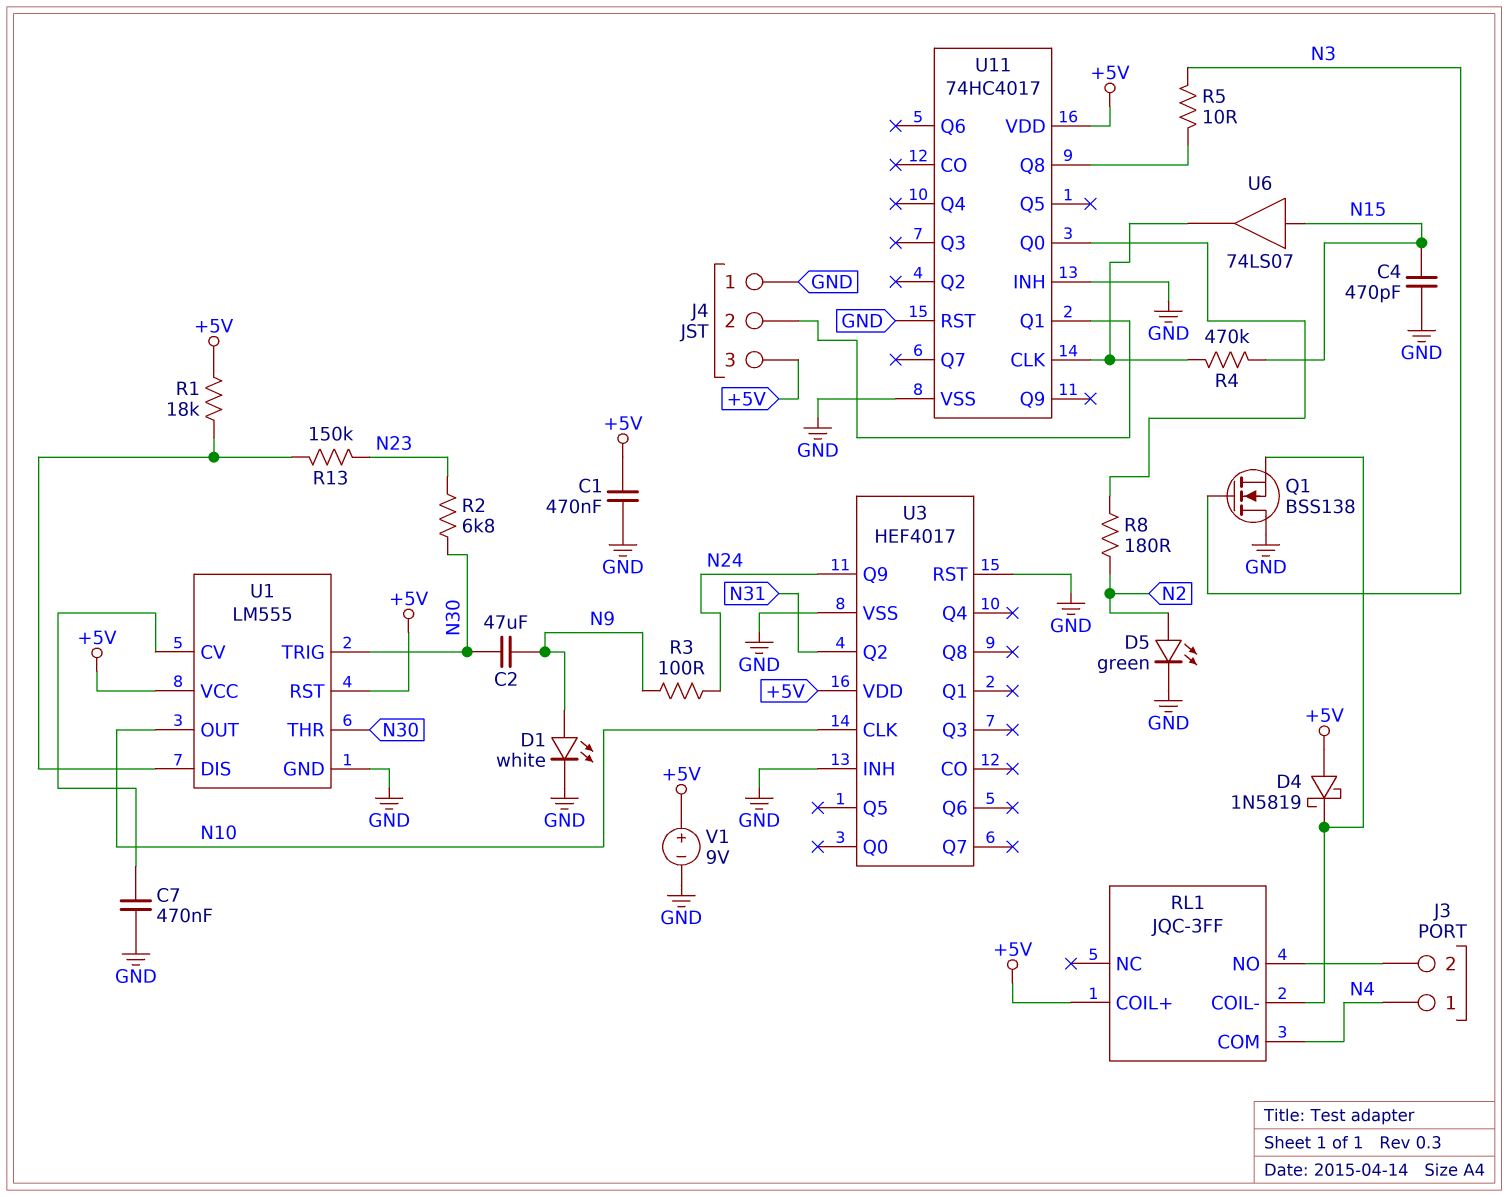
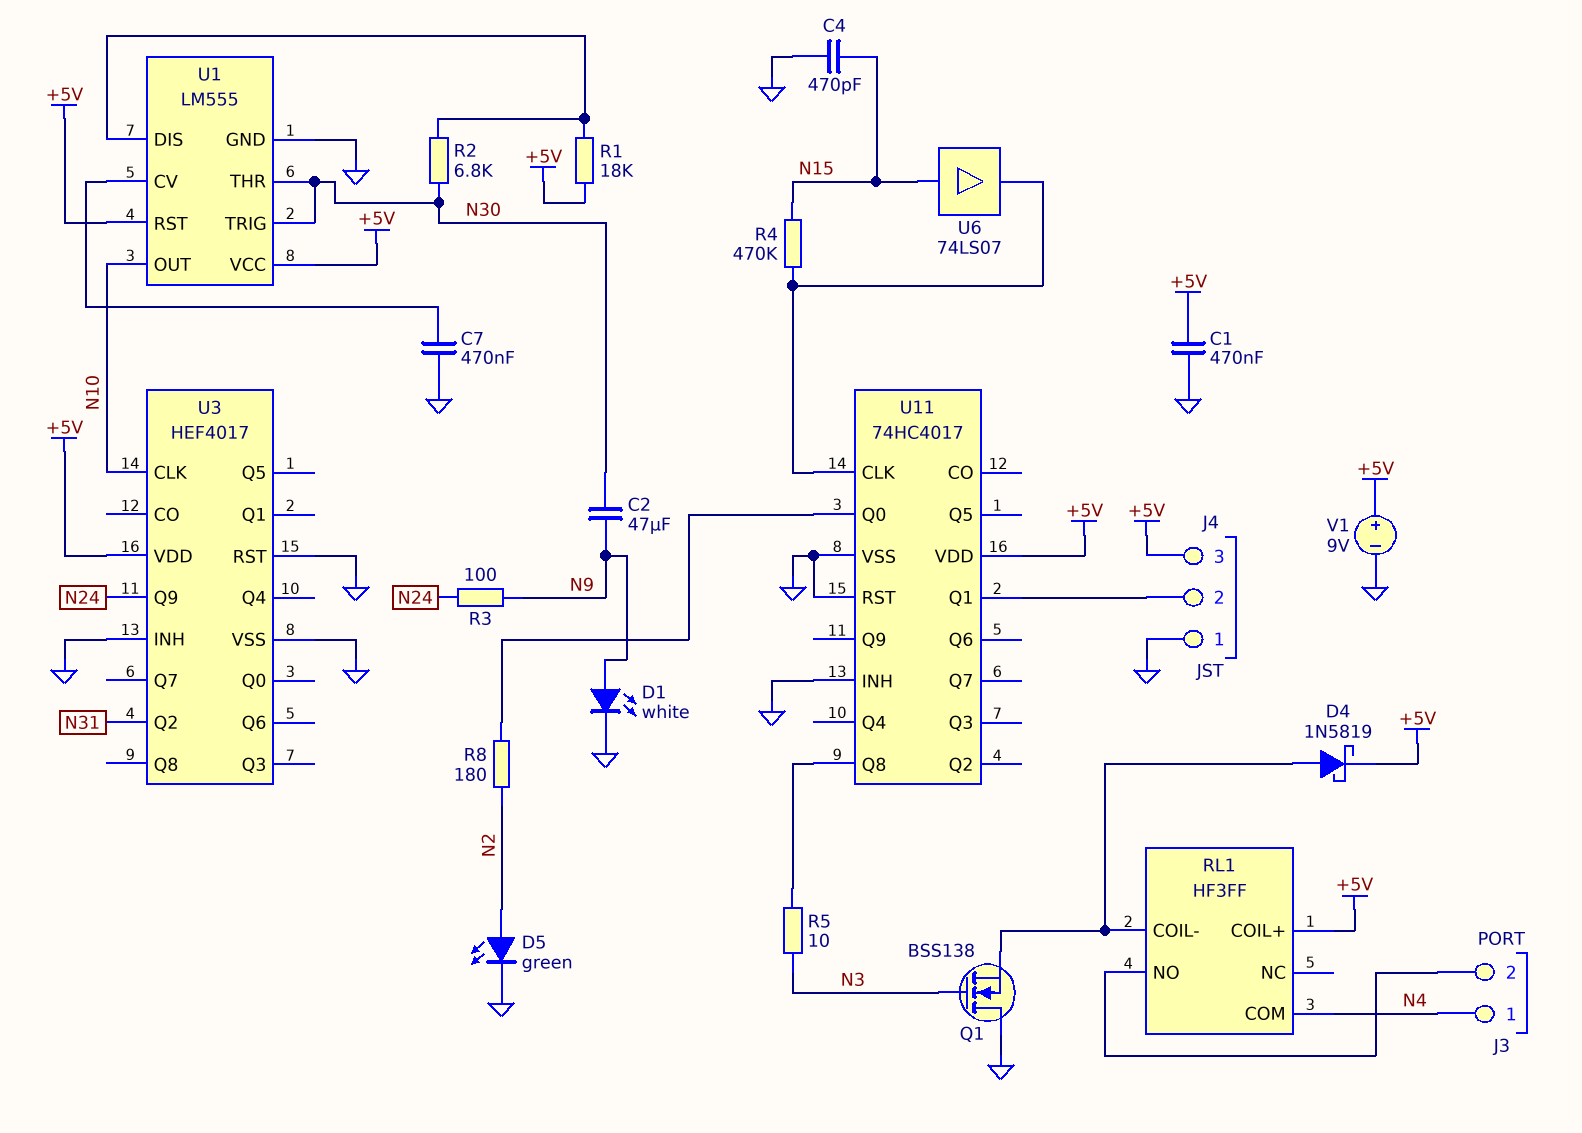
D4: schottky 1N5819 (A +5V, K RL1/COIL-) -> schottky 1N5819 (A RL1/COIL-, K +5V)
R2: 6.8k (N23, N30) -> 6.8k (N30, U1/DIS)
R13: 150k (N23, U1/DIS) -> none
RL1: JQC-3FF -> HF3FF

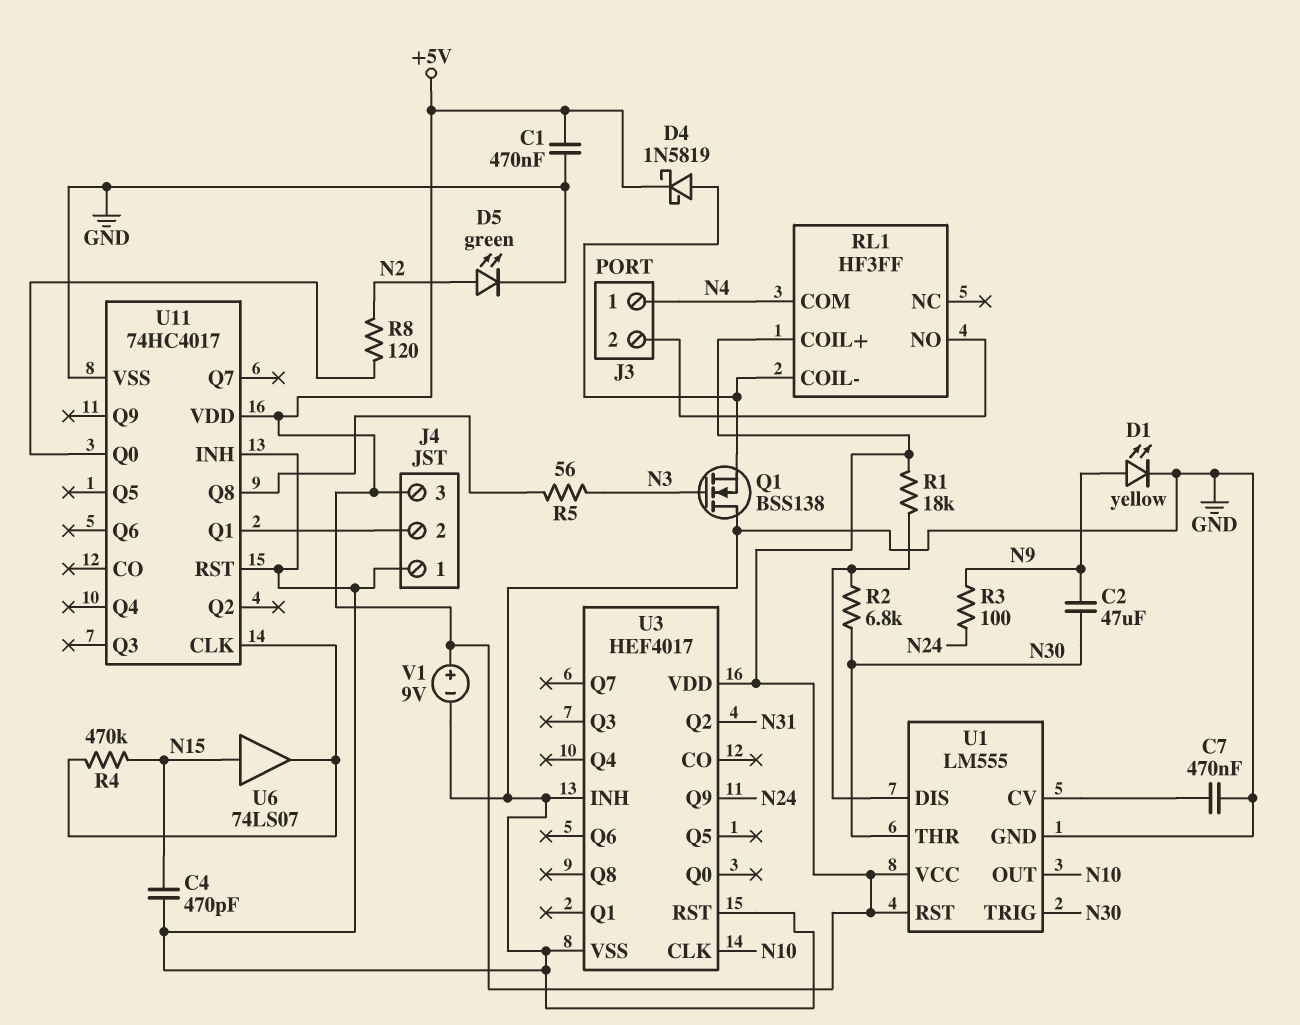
D1: LED white (A N9, K GND) -> LED yellow (A N9, K GND)
R5: 10 (N3, U11/Q8) -> 56 (N3, U11/Q8)
R8: 180 (N2, U11/Q0) -> 120 (N2, U11/Q0)

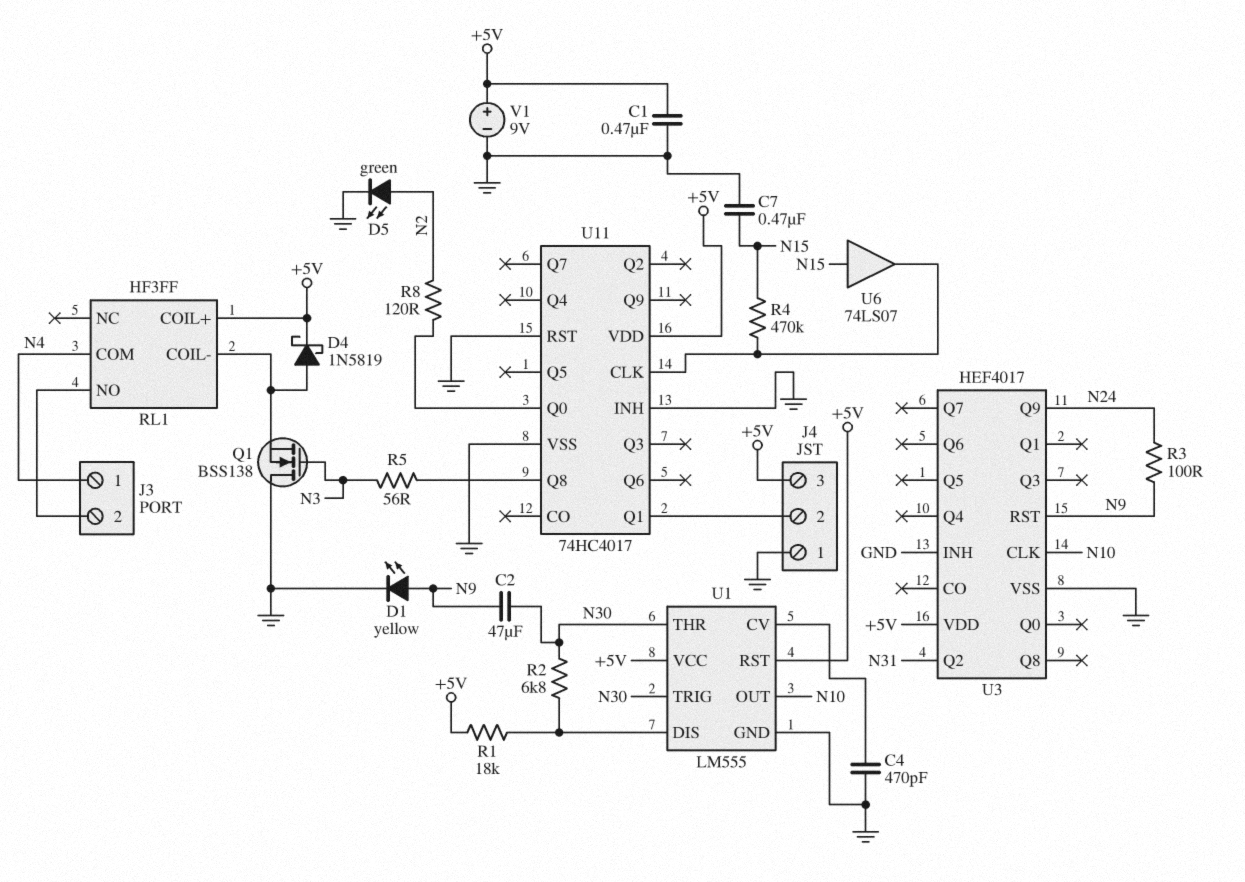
C4: 470pF (GND, N15) -> 470pF (GND, U1/CV)
C7: 470nF (GND, U1/CV) -> 470nF (GND, N15)
U3 pin RST: GND -> N9

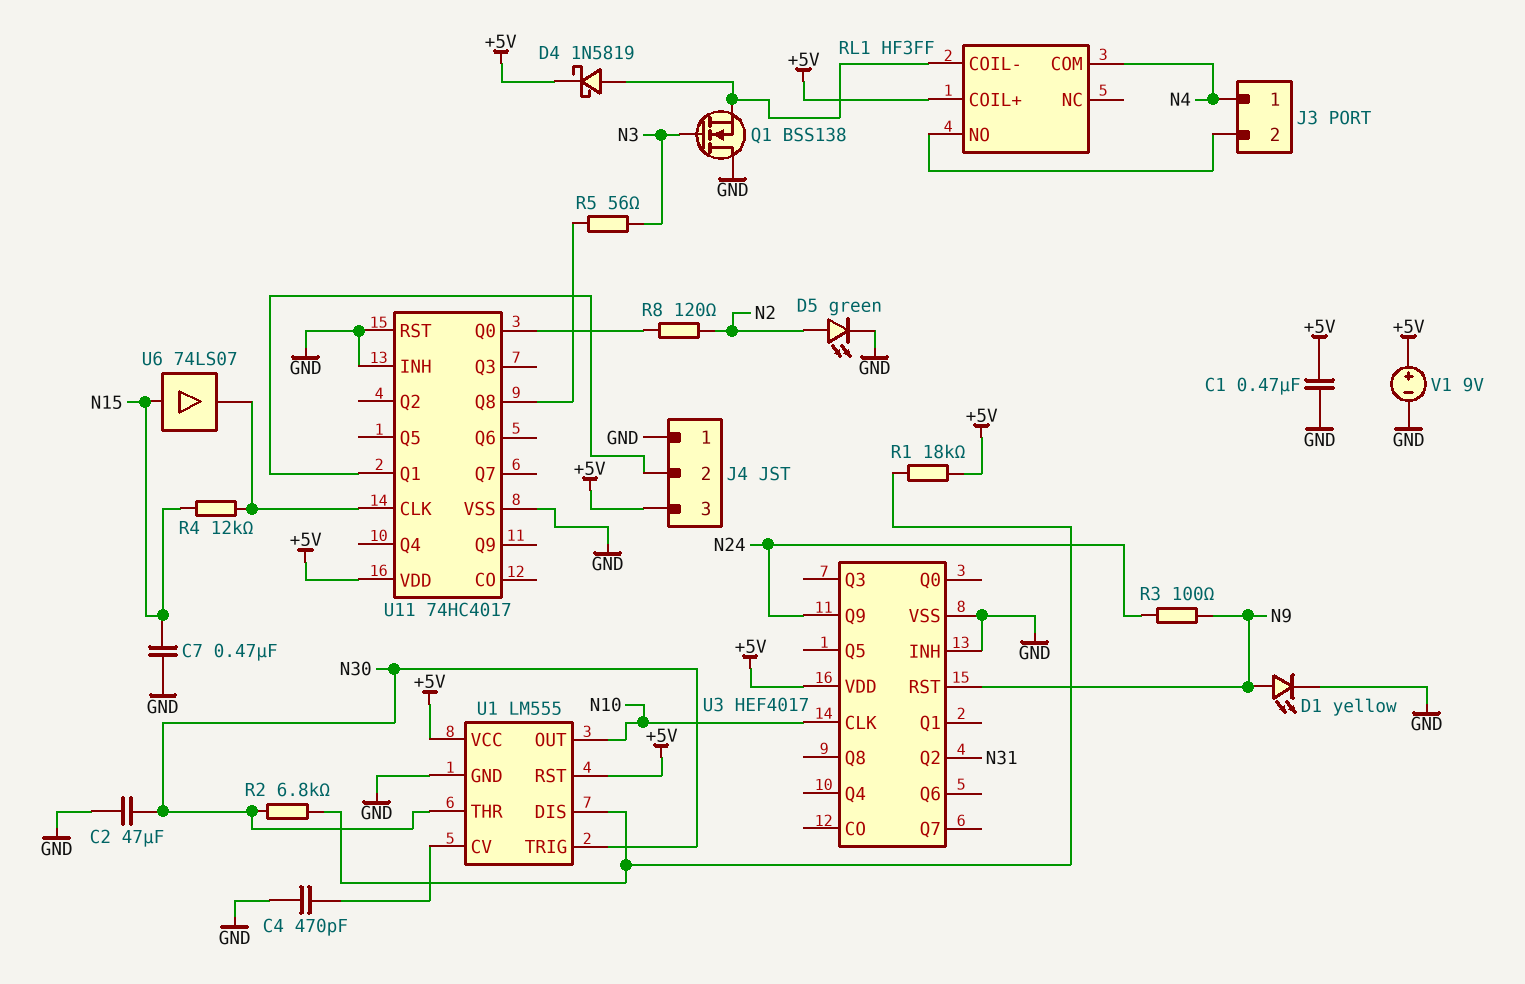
C2: 47uF (N9, N30) -> 47uF (GND, N30)
R4: 470k (N15, U11/CLK) -> 12k (N15, U11/CLK)

